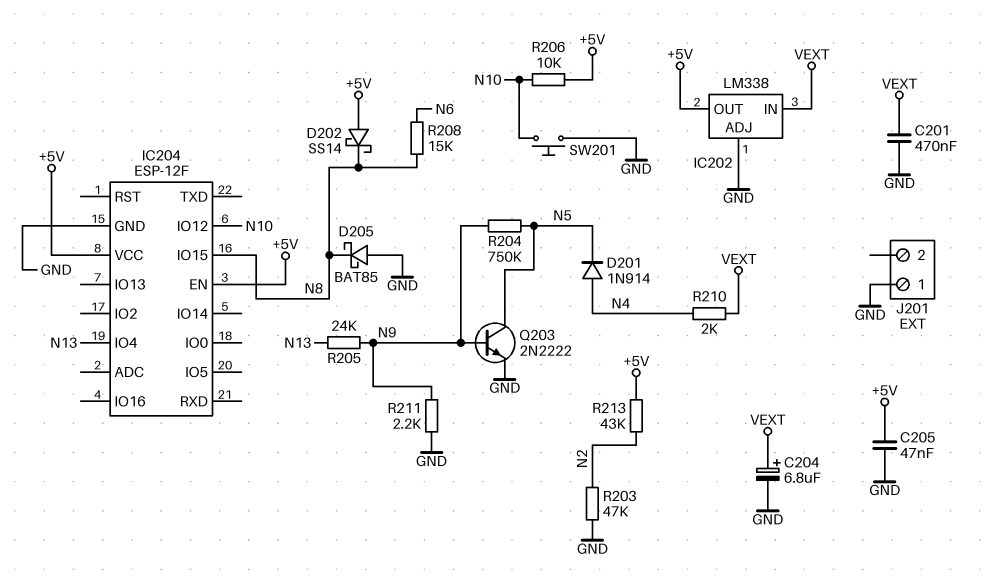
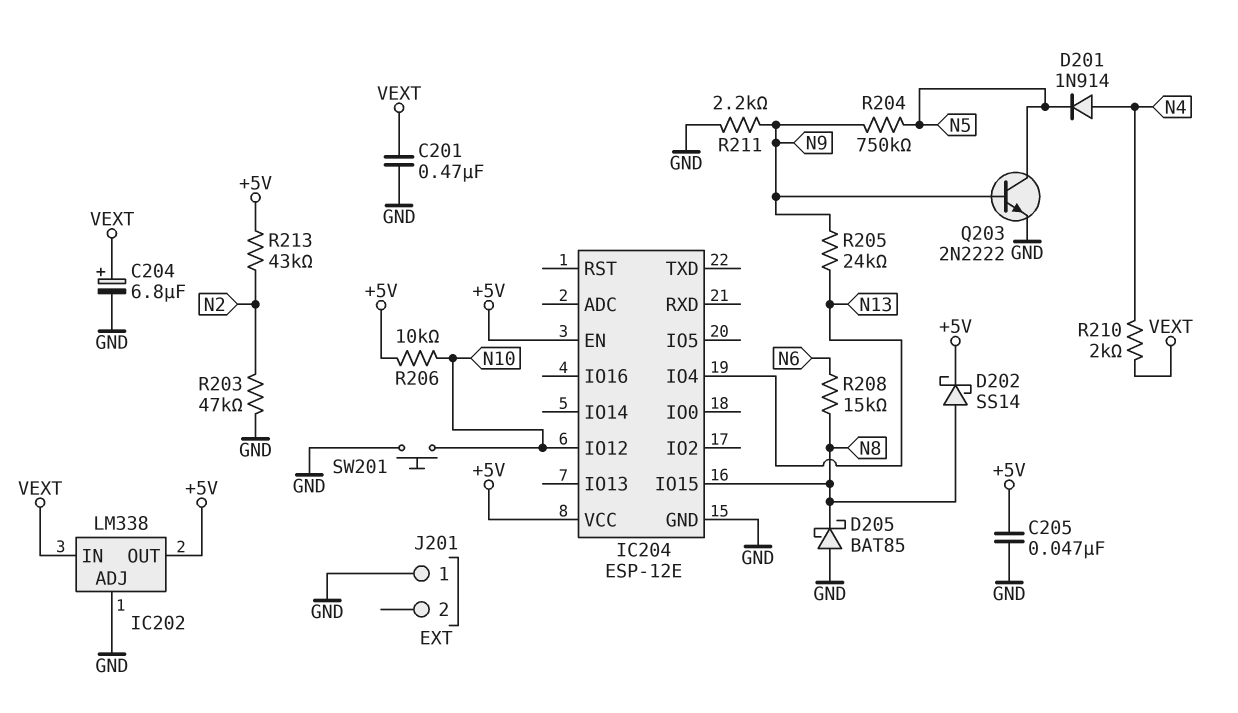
D202: schottky SS14 (A +5V, K N8) -> schottky SS14 (A N8, K +5V)
IC204: ESP-12F -> ESP-12E

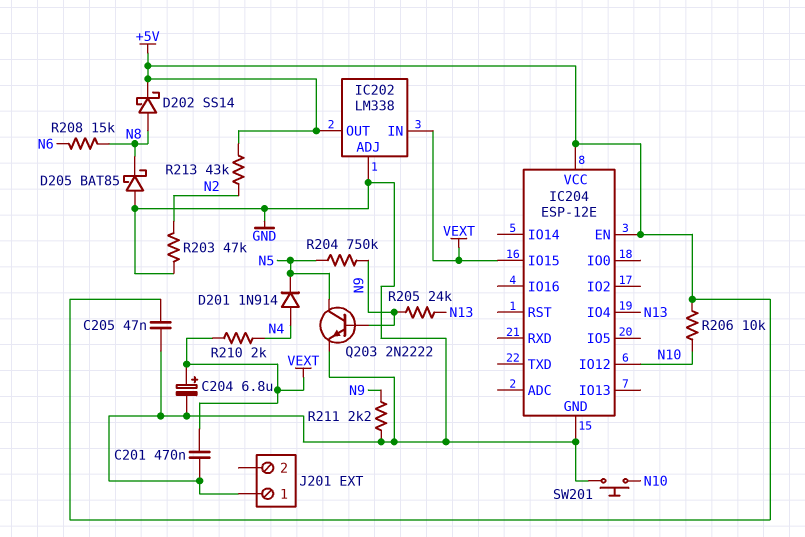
IC204 pin IO15: N8 -> VEXT

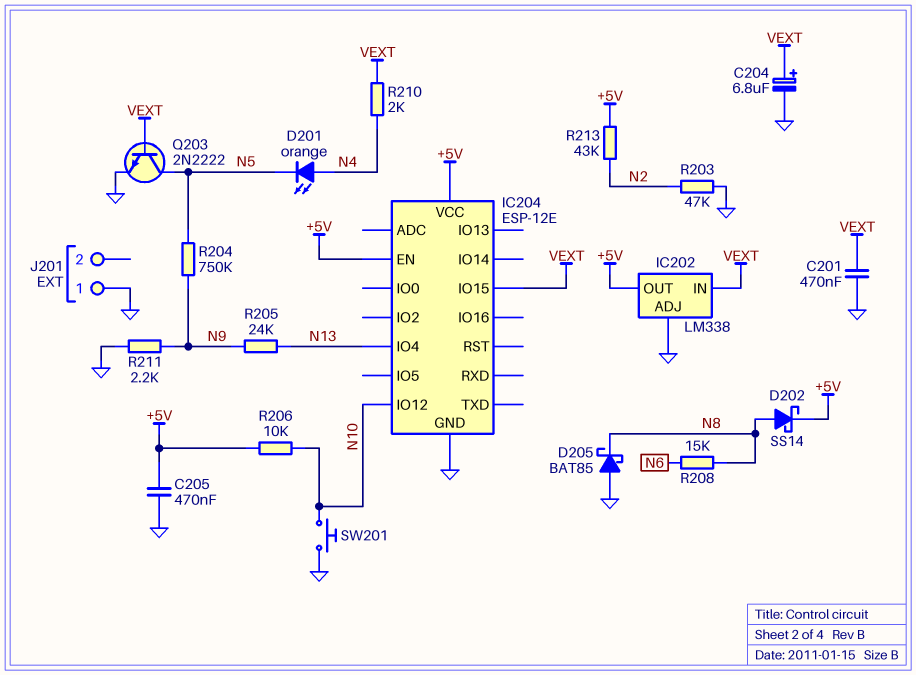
C205: 47nF (+5V, GND) -> 470nF (+5V, GND)
D201: diode 1N914 (A N4, K N5) -> LED orange (A N4, K N5)
Q203: NPN 2N2222 (B N9, C N5, E GND) -> NPN 2N2222 (B VEXT, C N5, E GND)

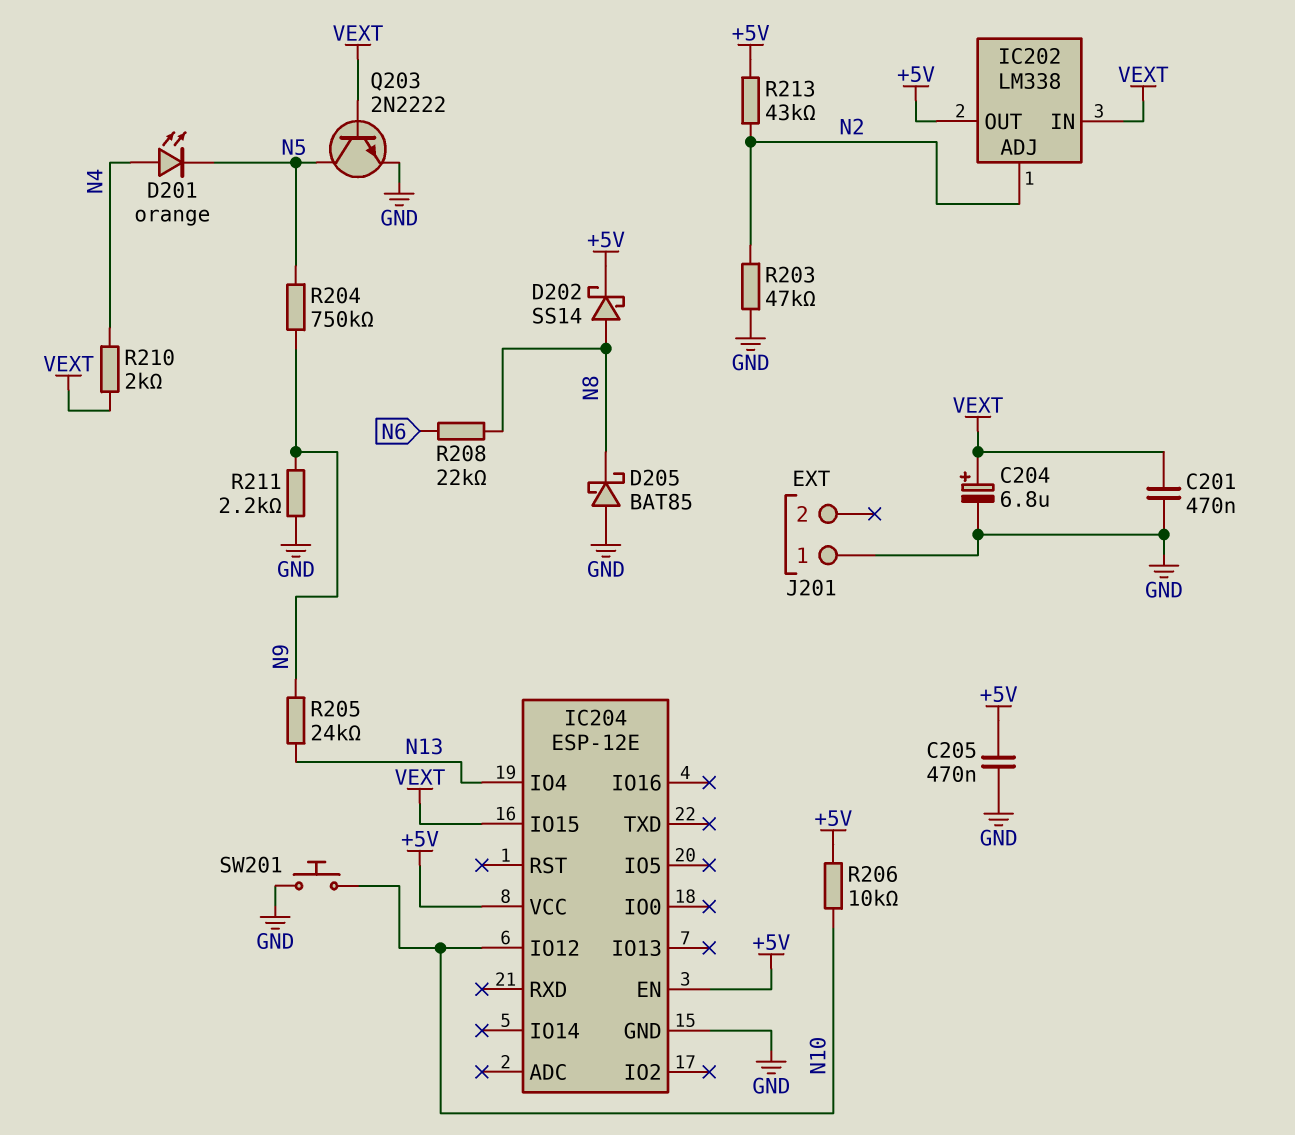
IC202 pin ADJ: GND -> N2
R208: 15k (N6, N8) -> 22k (N6, N8)

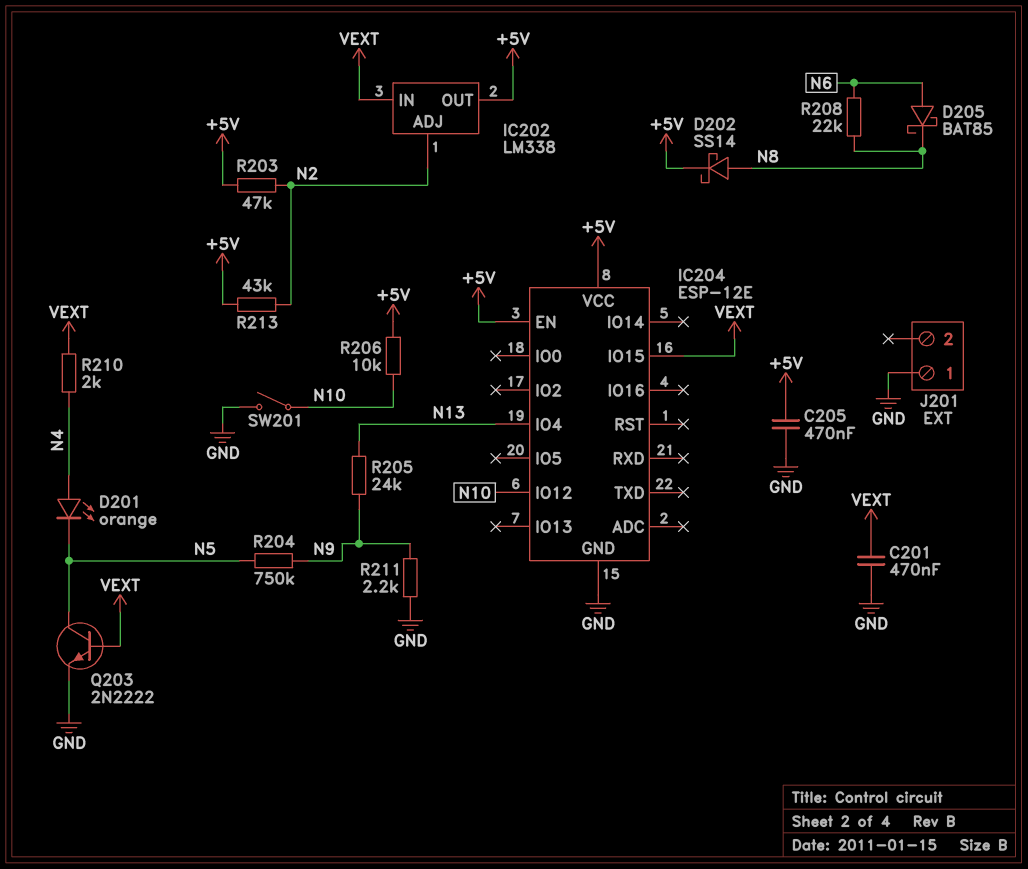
C204: 6.8uF (plus VEXT, minus GND) -> none
D205: schottky BAT85 (A GND, K N8) -> schottky BAT85 (A N6, K N8)
R203: 47k (GND, N2) -> 47k (+5V, N2)
SW201: button (GND, N10) -> switch (GND, N10)

